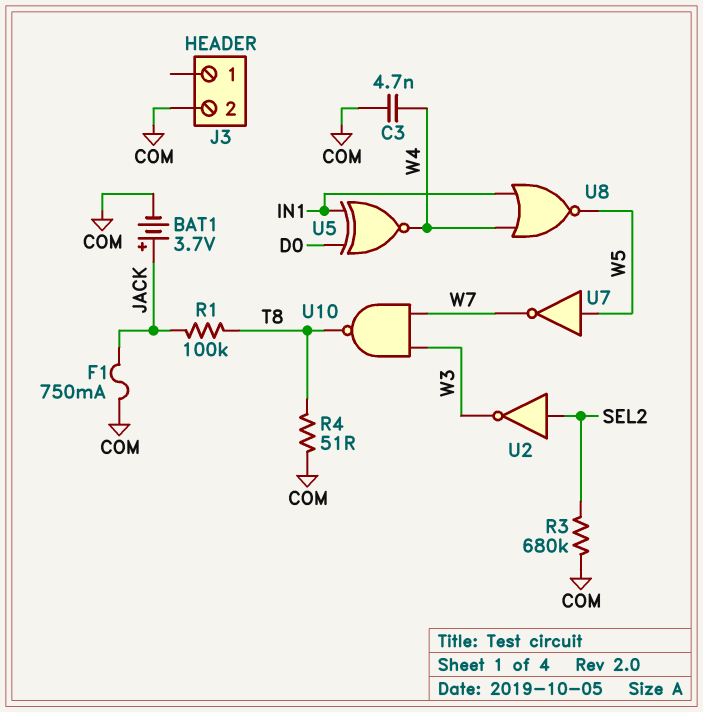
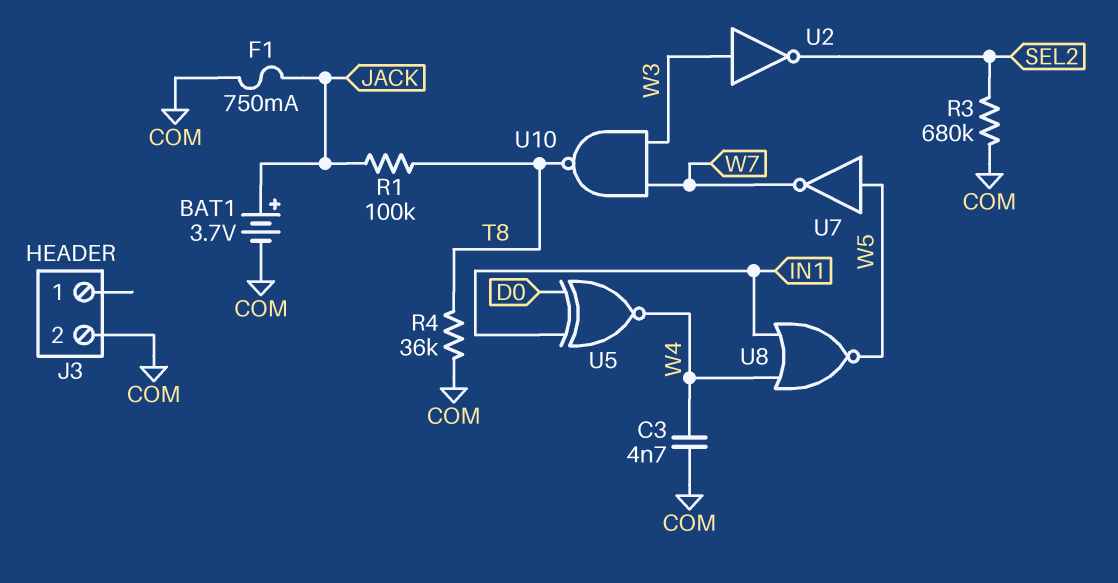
R4: 51 (COM, T8) -> 36k (COM, T8)
U2: NOT (in SEL2, out W3) -> NOT (in W3, out SEL2)

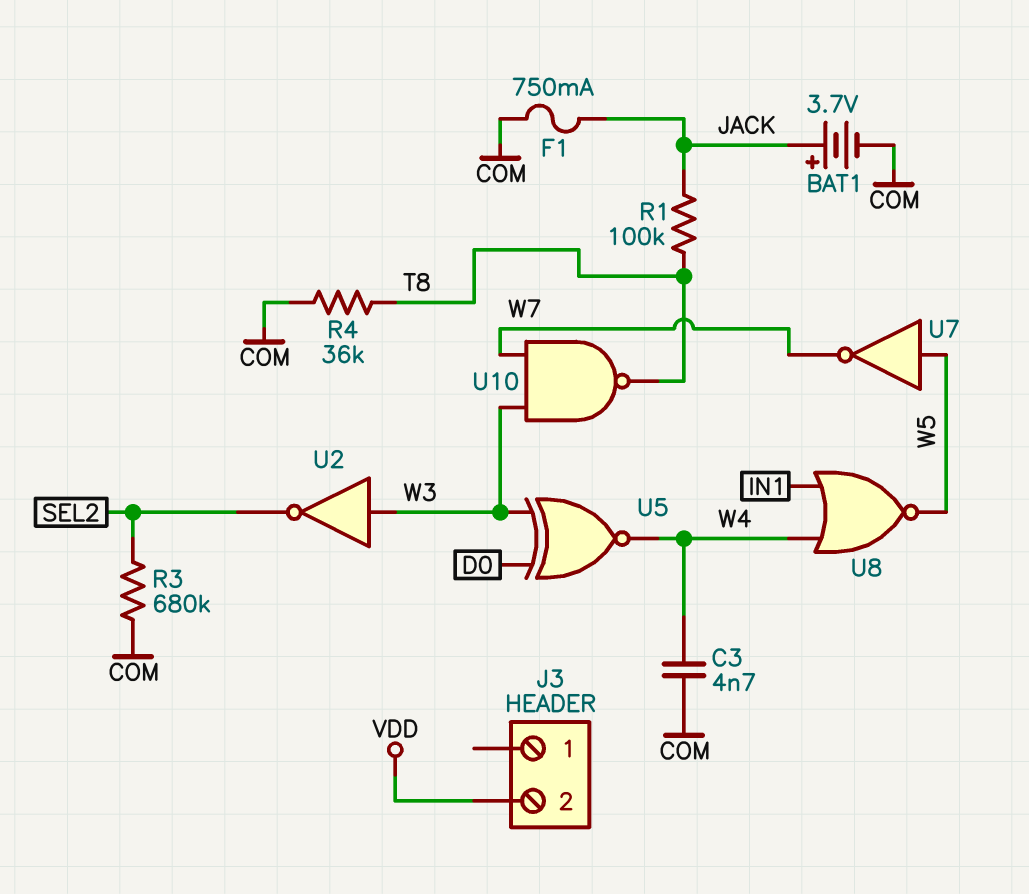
J3 pin 2: COM -> VDD
U5: XNOR (in D0, in IN1, out W4) -> XNOR (in D0, in W3, out W4)

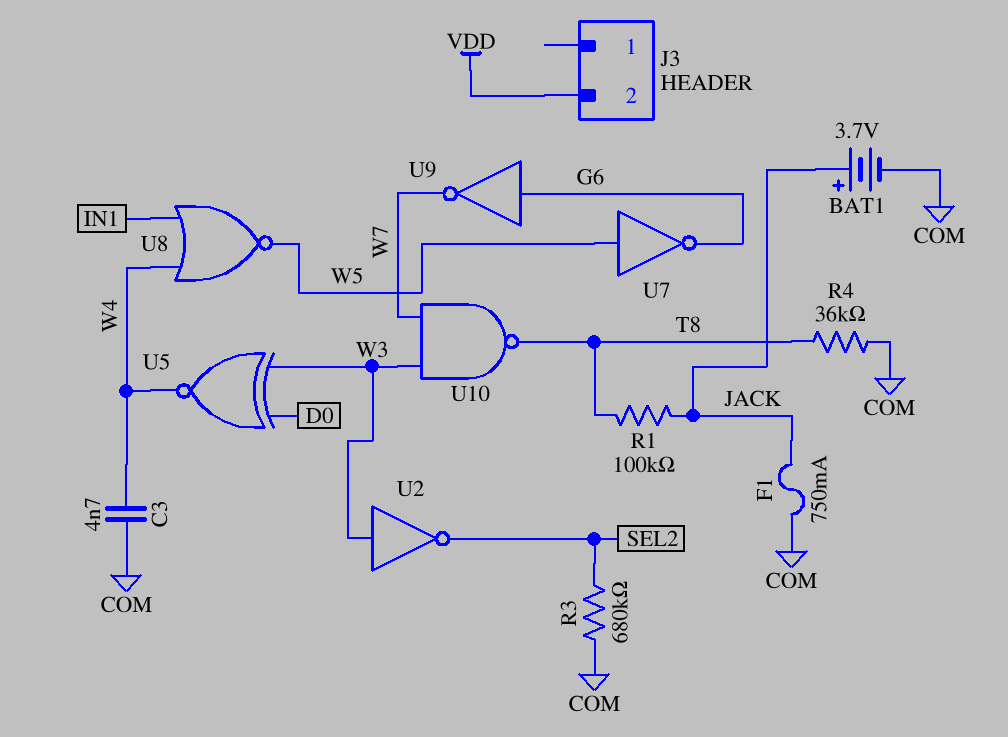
U7: NOT (in W5, out W7) -> NOT (in W5, out G6)
U9: none -> NOT (in G6, out W7)

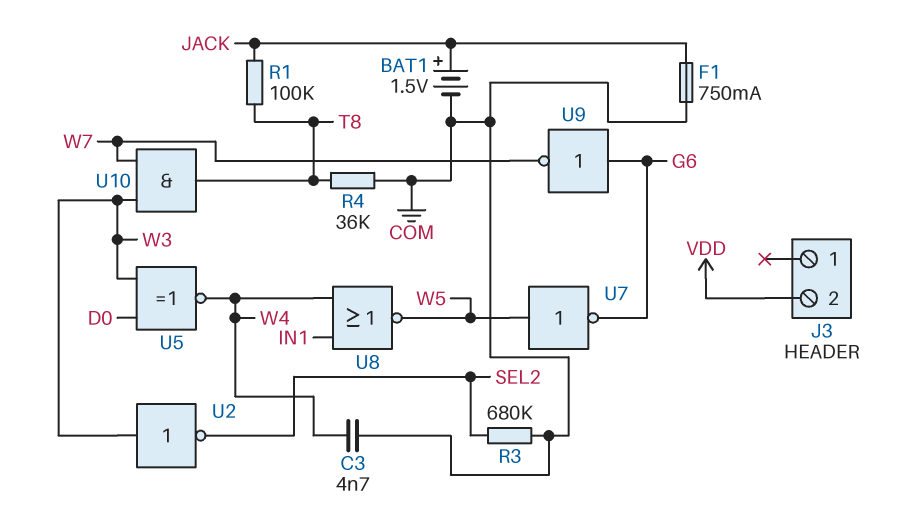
BAT1: 3.7V (plus JACK, minus COM) -> 1.5V (plus JACK, minus COM)
U10: NAND (in W3, in W7, out T8) -> AND (in W3, in W7, out T8)

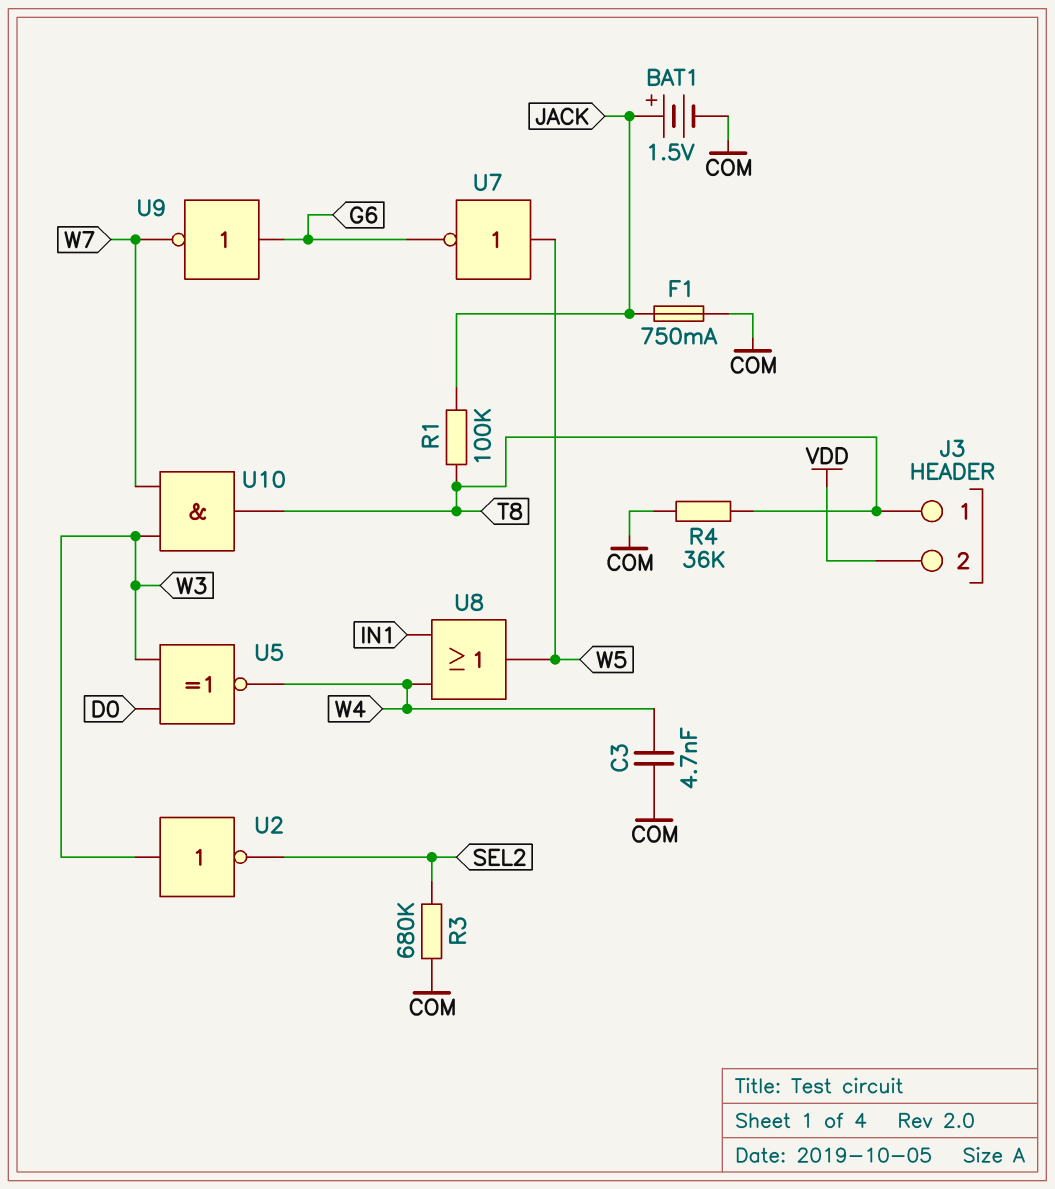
J3 pin 1: none -> T8
U8: NOR (in IN1, in W4, out W5) -> OR (in IN1, in W4, out W5)

